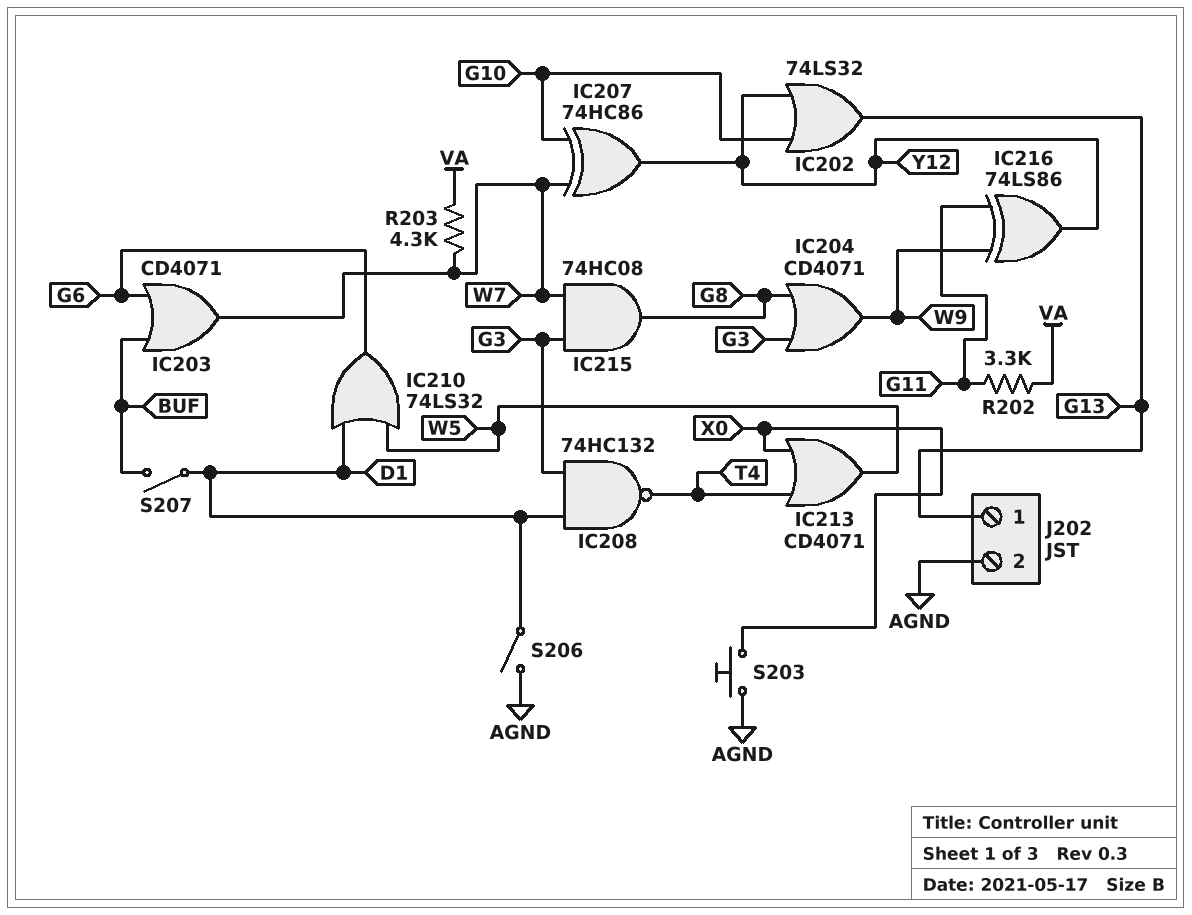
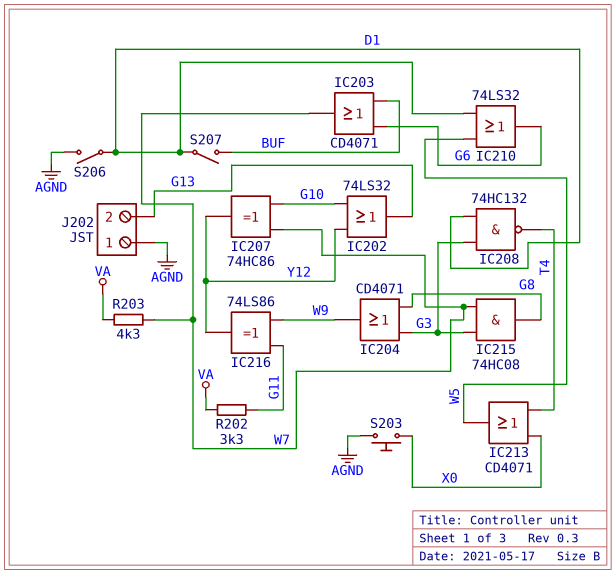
J202 pin 1: G13 -> AGND
J202 pin 2: AGND -> G13

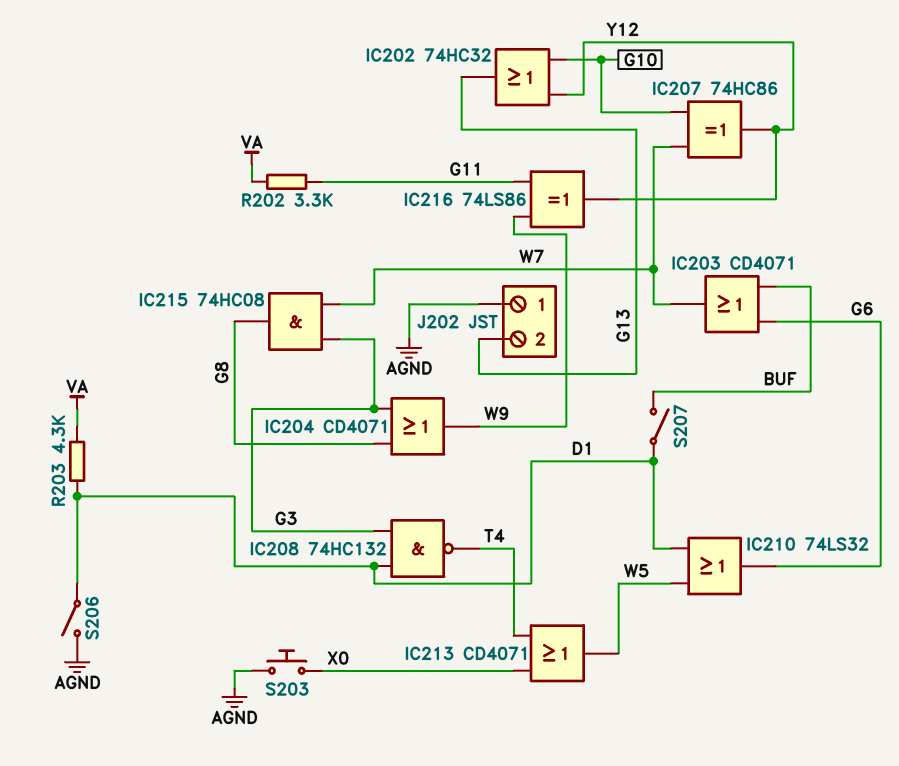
IC202: OR 74LS32 (in G10, in Y12, out G13) -> OR 74HC32 (in G10, in Y12, out G13)
R203: 4.3k (VA, W7) -> 4.3k (D1, VA)

